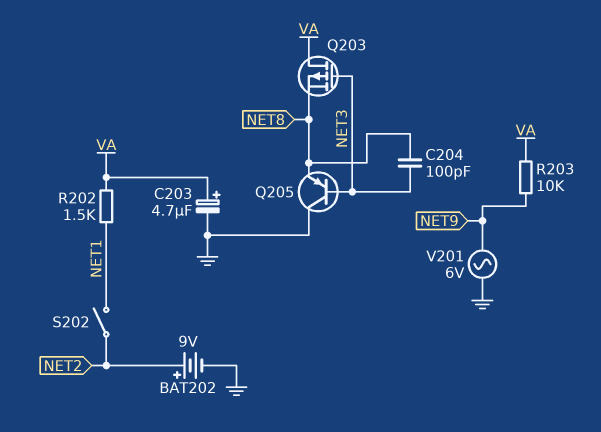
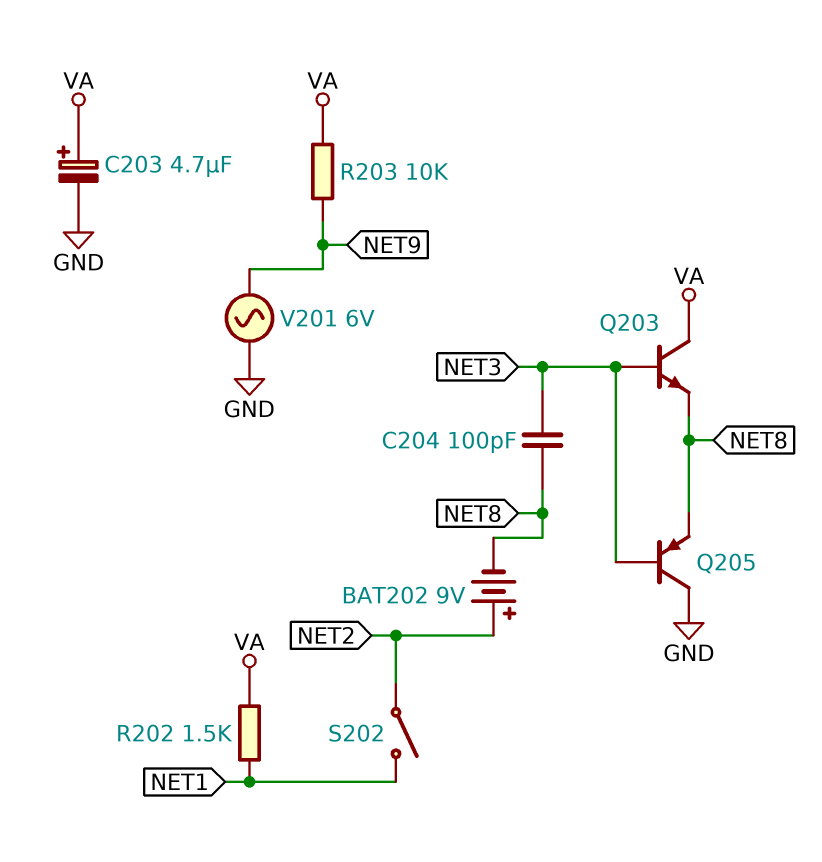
BAT202: 9V (plus NET2, minus GND) -> 9V (plus NET2, minus NET8)
Q203: PMOS (G NET3, D VA, S NET8) -> NPN (B NET3, C VA, E NET8)

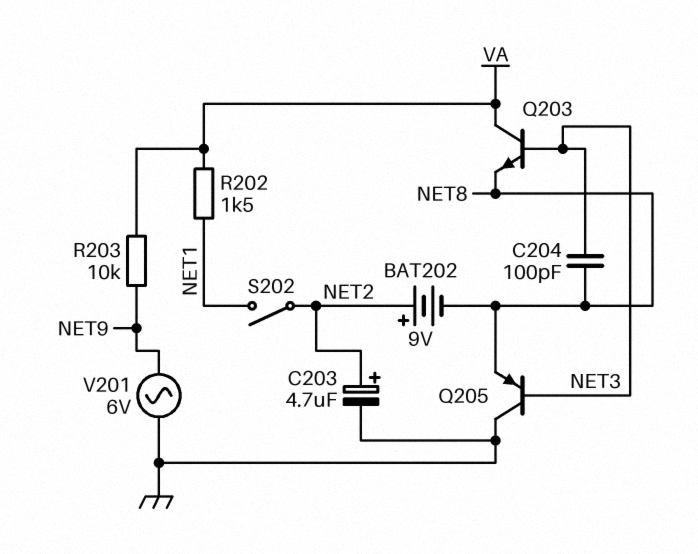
C203: 4.7uF (plus VA, minus GND) -> 4.7uF (plus NET2, minus GND)

